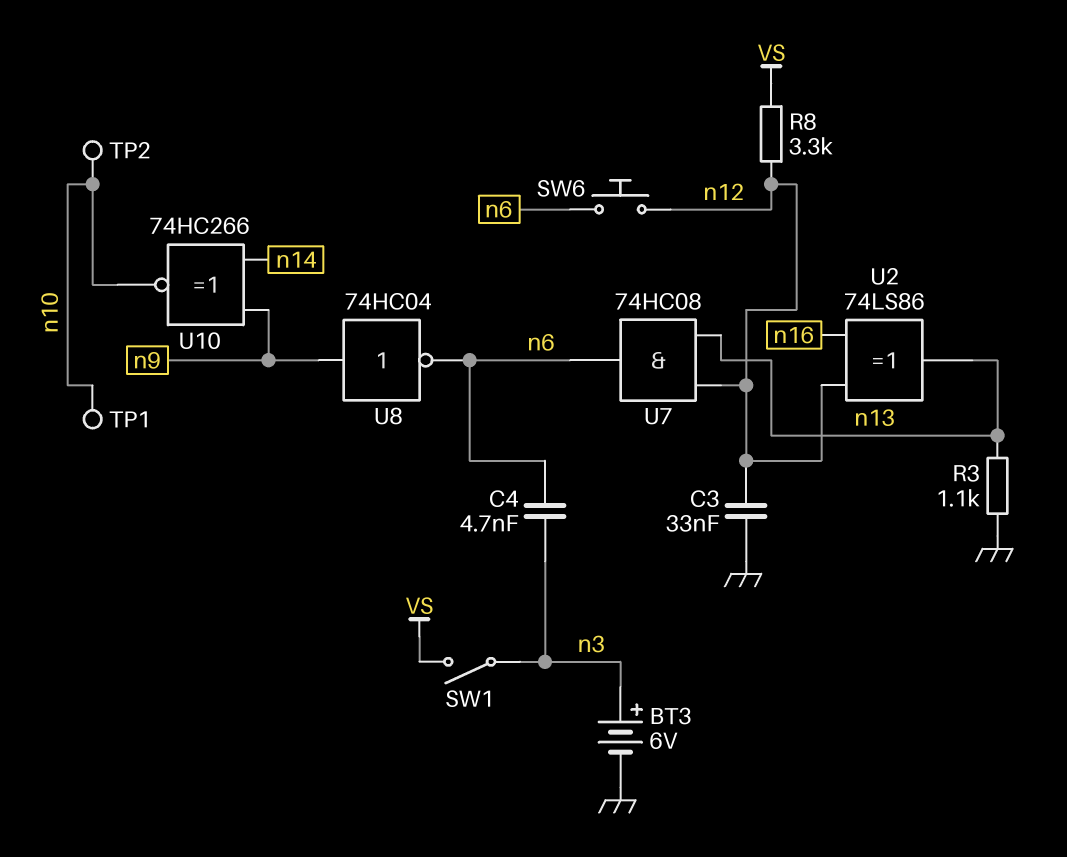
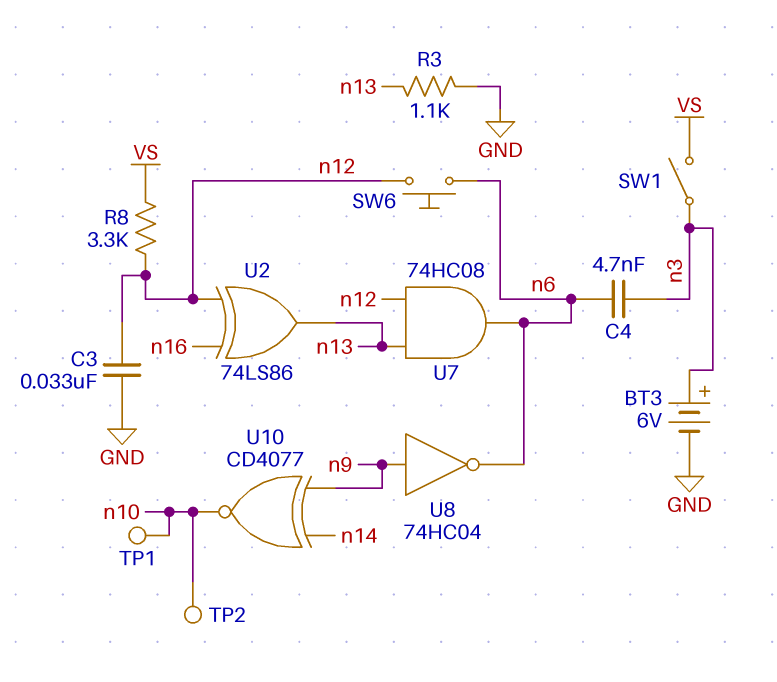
U10: XNOR 74HC266 (in n9, in n14, out n10) -> XNOR CD4077 (in n9, in n14, out n10)

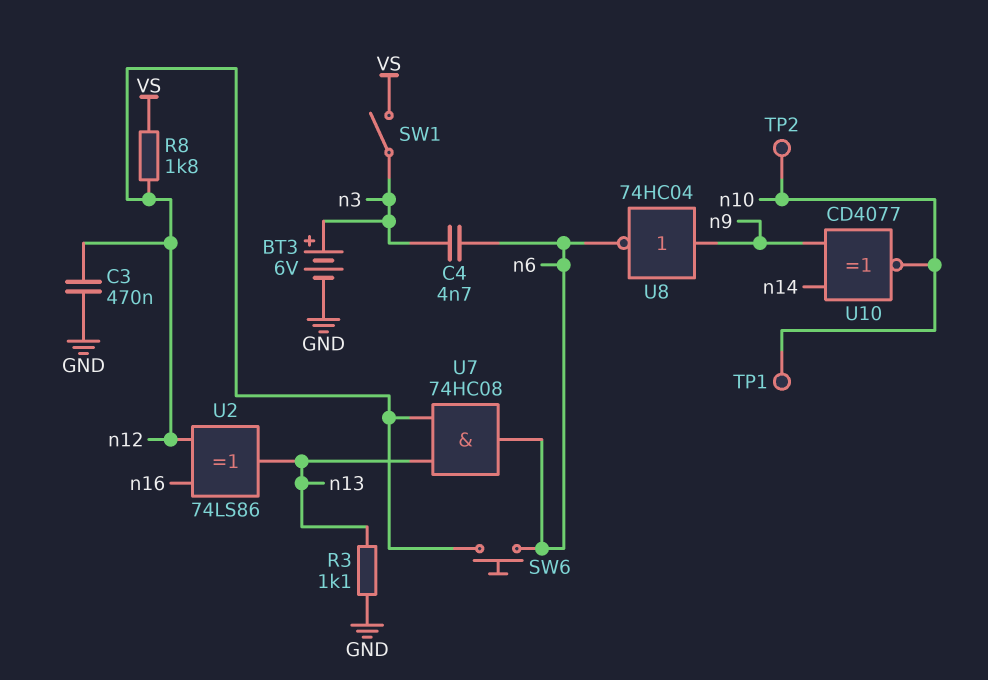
C3: 33nF (GND, n12) -> 470nF (GND, n12)
R8: 3.3k (VS, n12) -> 1.8k (VS, n12)

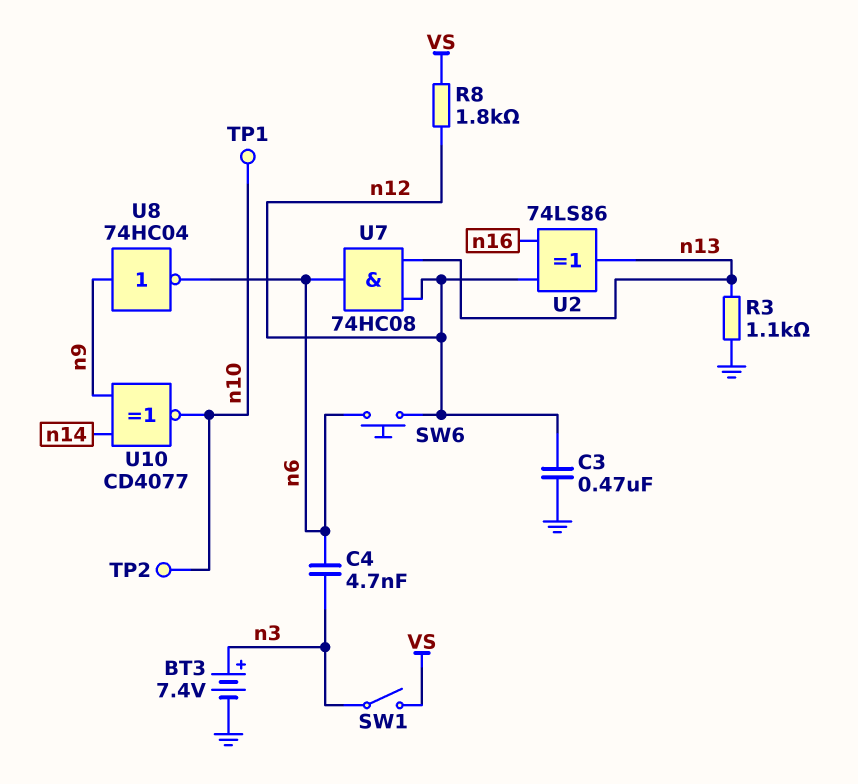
BT3: 6V (plus n3, minus GND) -> 7.4V (plus n3, minus GND)

